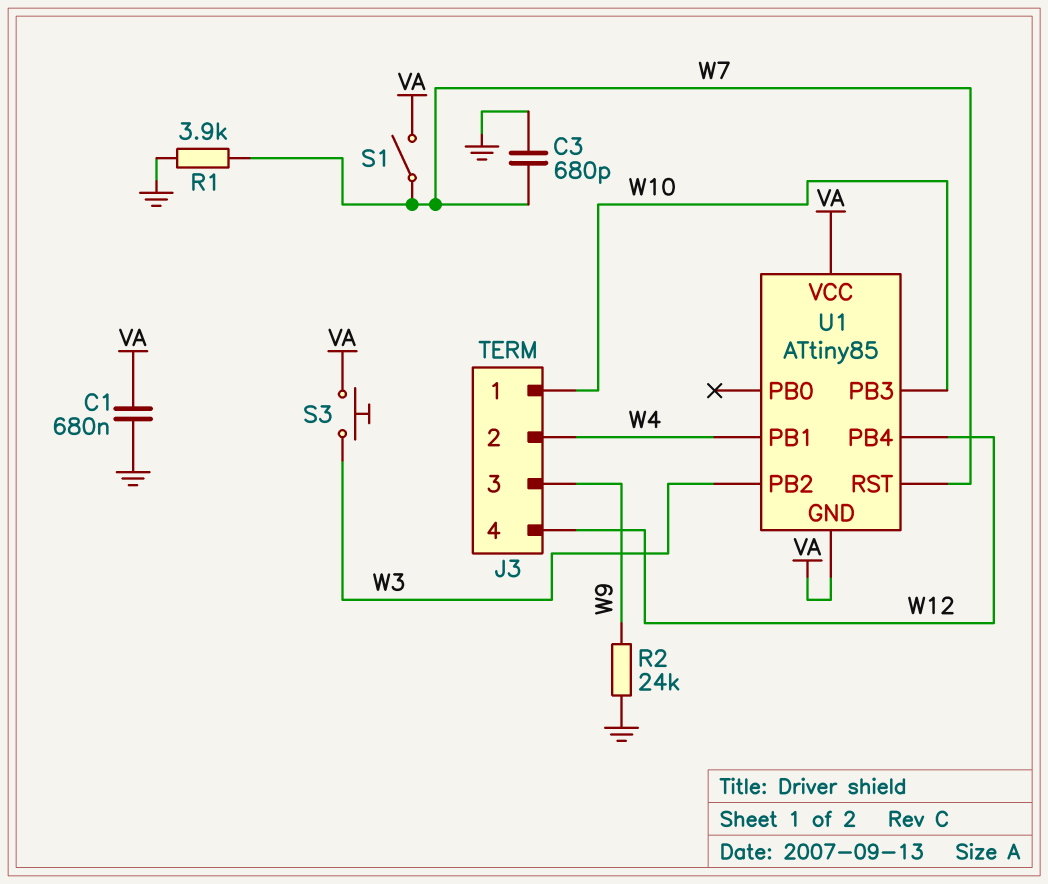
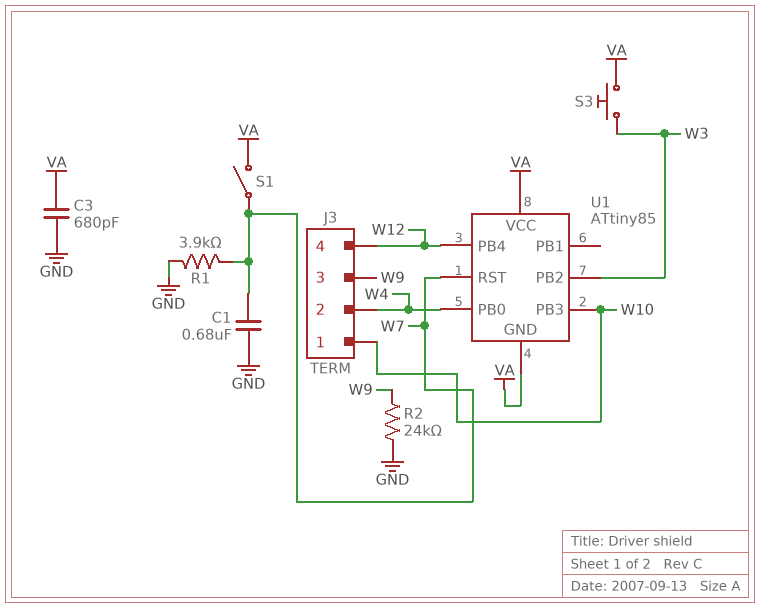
C1: 680nF (GND, VA) -> 680nF (GND, W7)
C3: 680pF (GND, W7) -> 680pF (GND, VA)
U1 pin PB0: none -> W4
U1 pin PB1: W4 -> none

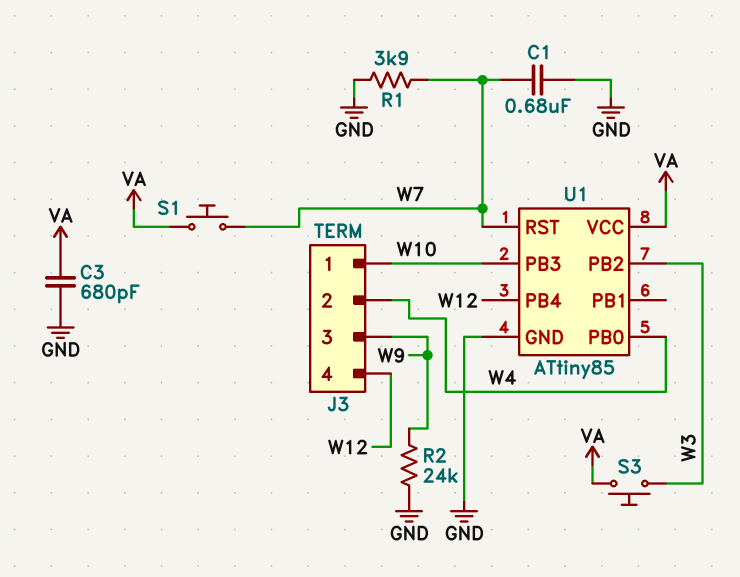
S1: switch (VA, W7) -> button (VA, W7)
U1 pin GND: VA -> GND

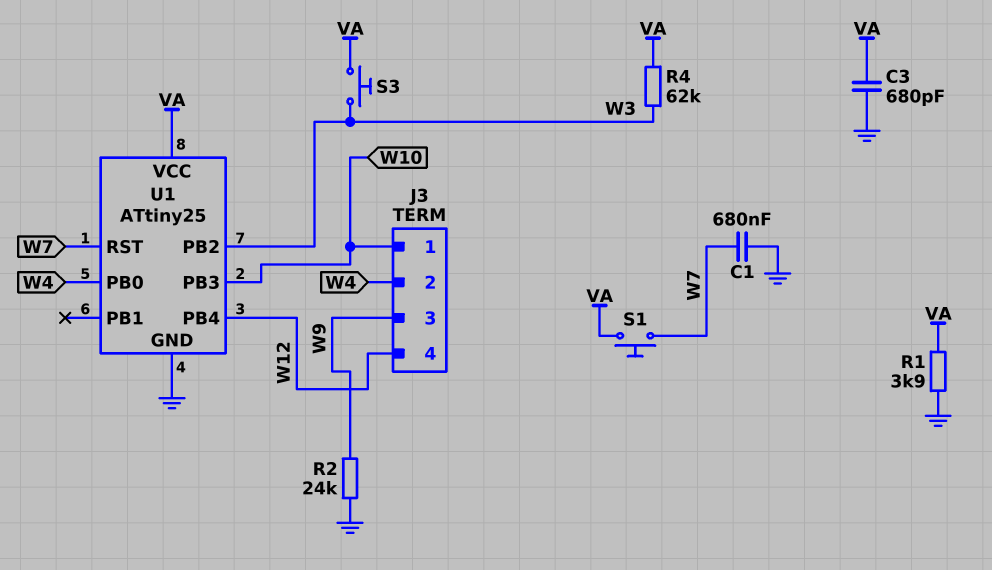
R1: 3.9k (GND, W7) -> 3.9k (GND, VA)
R4: none -> 62k (VA, W3)
U1: ATtiny85 -> ATtiny25

